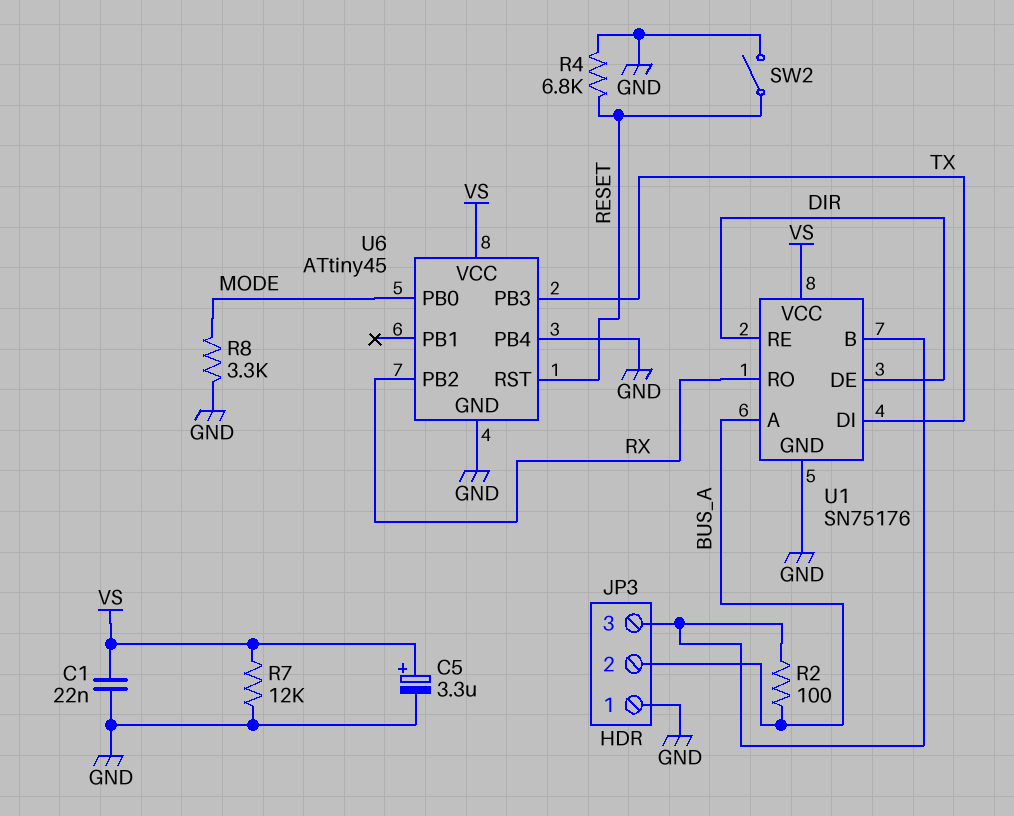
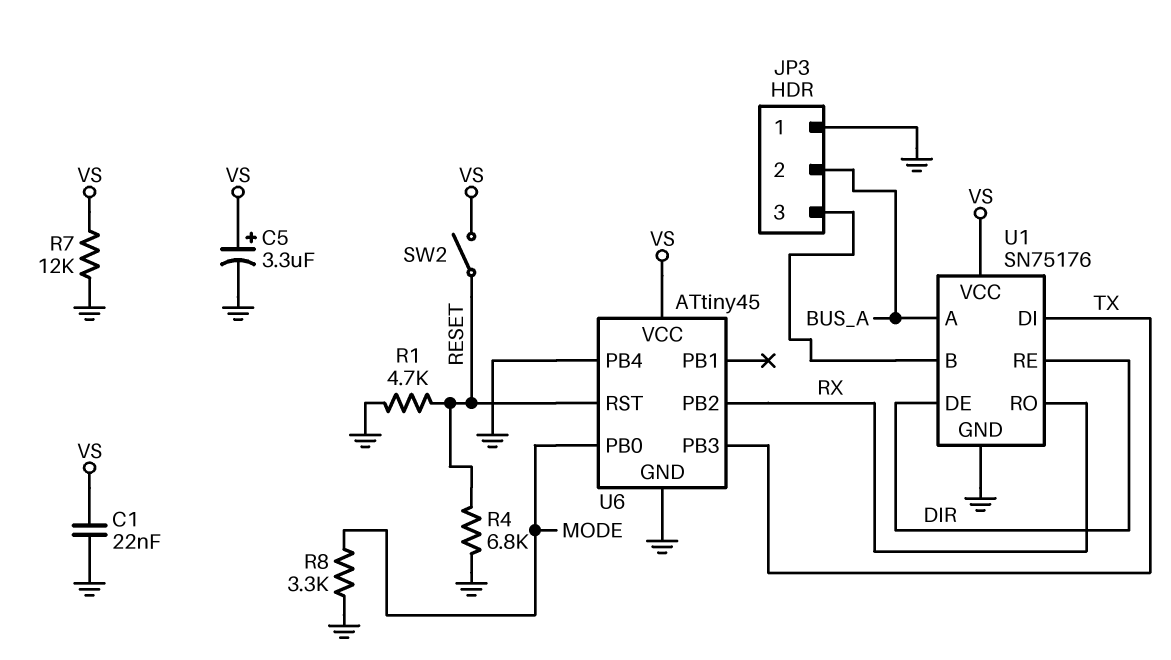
R1: none -> 4.7k (GND, RESET)
R2: 100 (BUS_A, JP3/3) -> none
SW2: switch (GND, RESET) -> switch (RESET, VS)

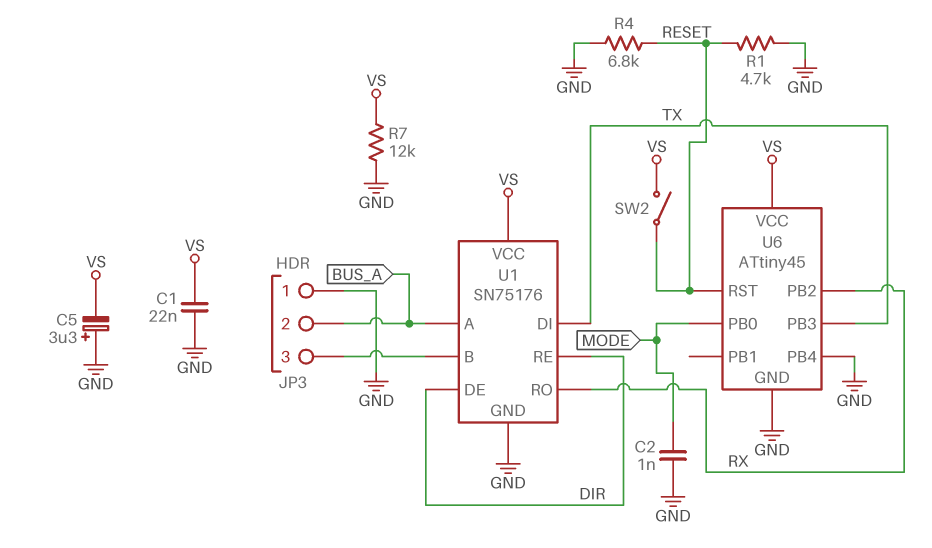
C2: none -> 1nF (GND, MODE)
C5: 3.3uF (plus VS, minus GND) -> 3.3uF (plus GND, minus VS)
R8: 3.3k (GND, MODE) -> none

